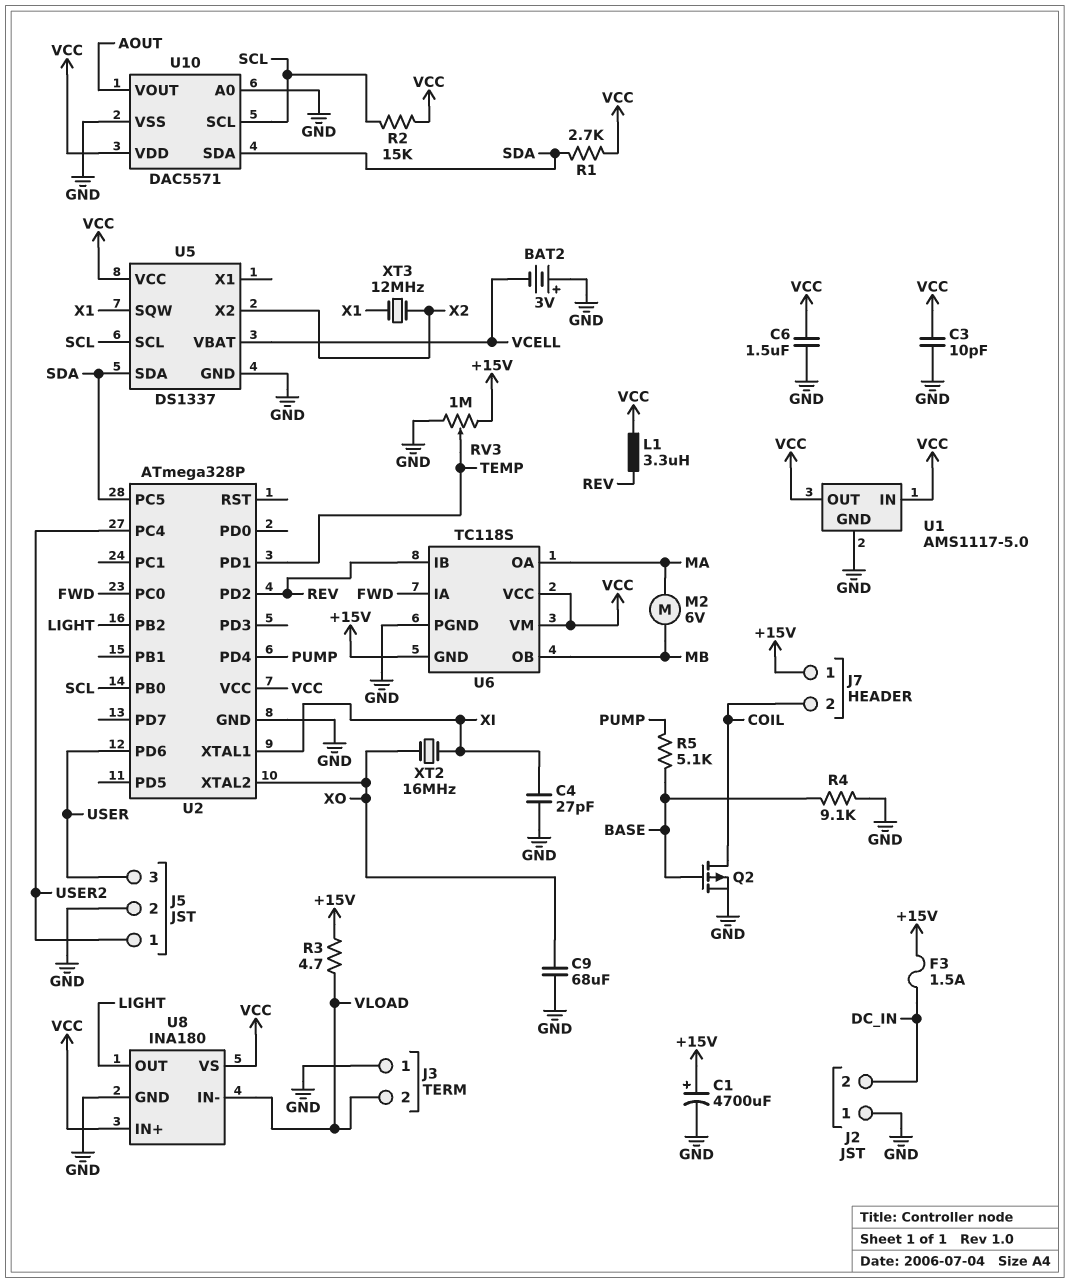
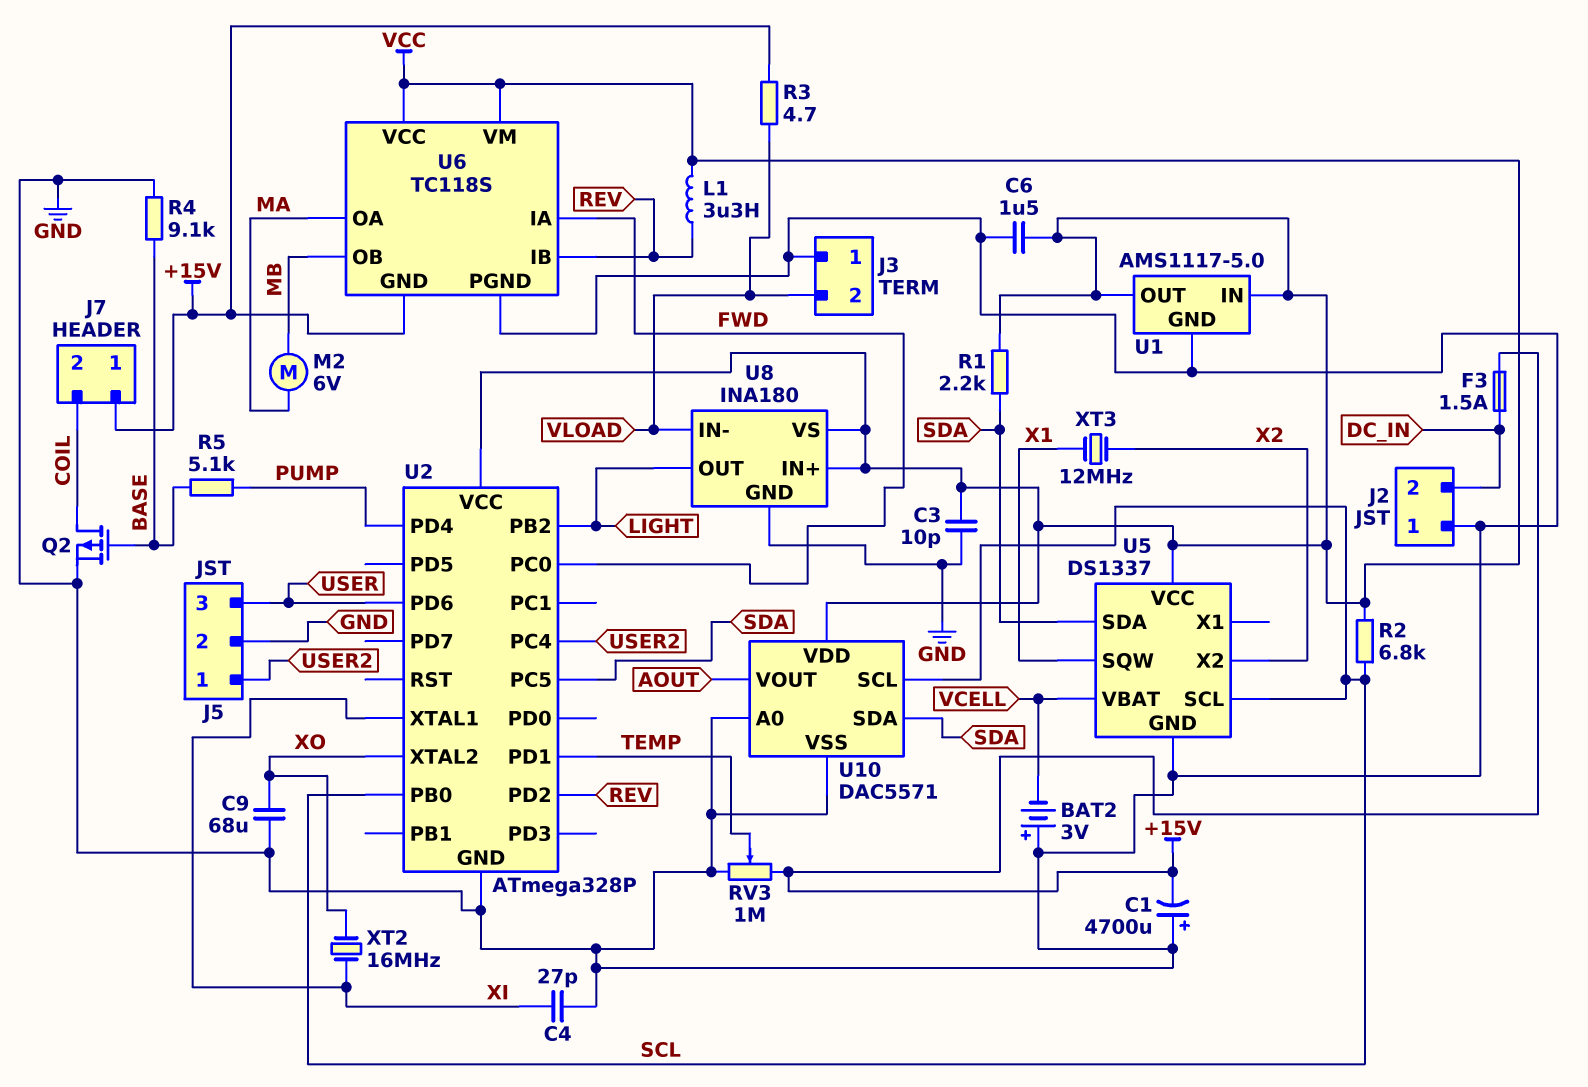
C1: 4700uF (plus +15V, minus GND) -> 4700uF (plus GND, minus +15V)
R1: 2.7k (SDA, VCC) -> 2.2k (SDA, VCC)
R2: 15k (SCL, VCC) -> 6.8k (SCL, VCC)

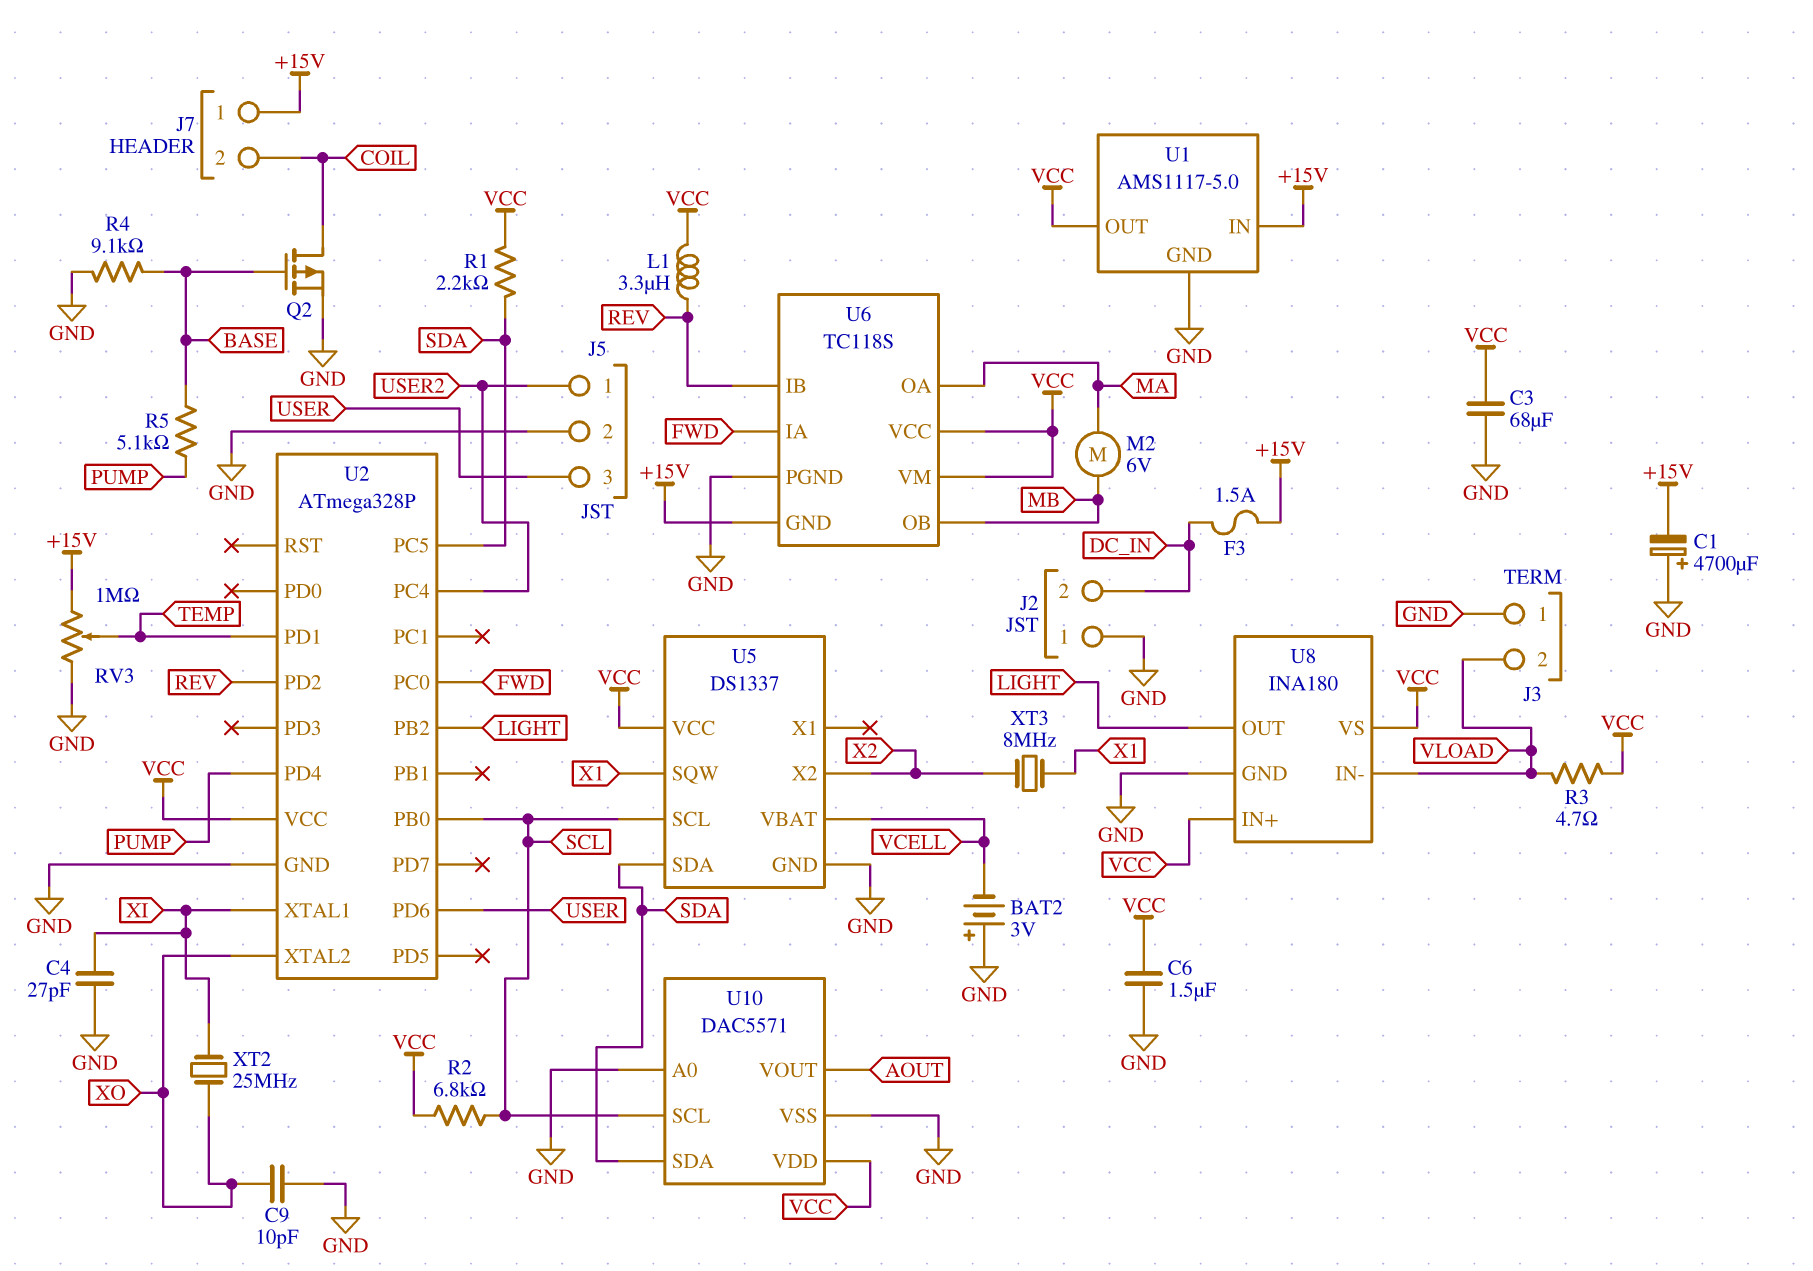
C3: 10pF (GND, VCC) -> 68uF (GND, VCC)
C9: 68uF (GND, XO) -> 10pF (GND, XO)
R3: 4.7 (+15V, VLOAD) -> 4.7 (VCC, VLOAD)
U1 pin IN: VCC -> +15V
XT2: 16MHz (XI, XO) -> 25MHz (XI, XO)
XT3: 12MHz (X1, X2) -> 8MHz (X1, X2)

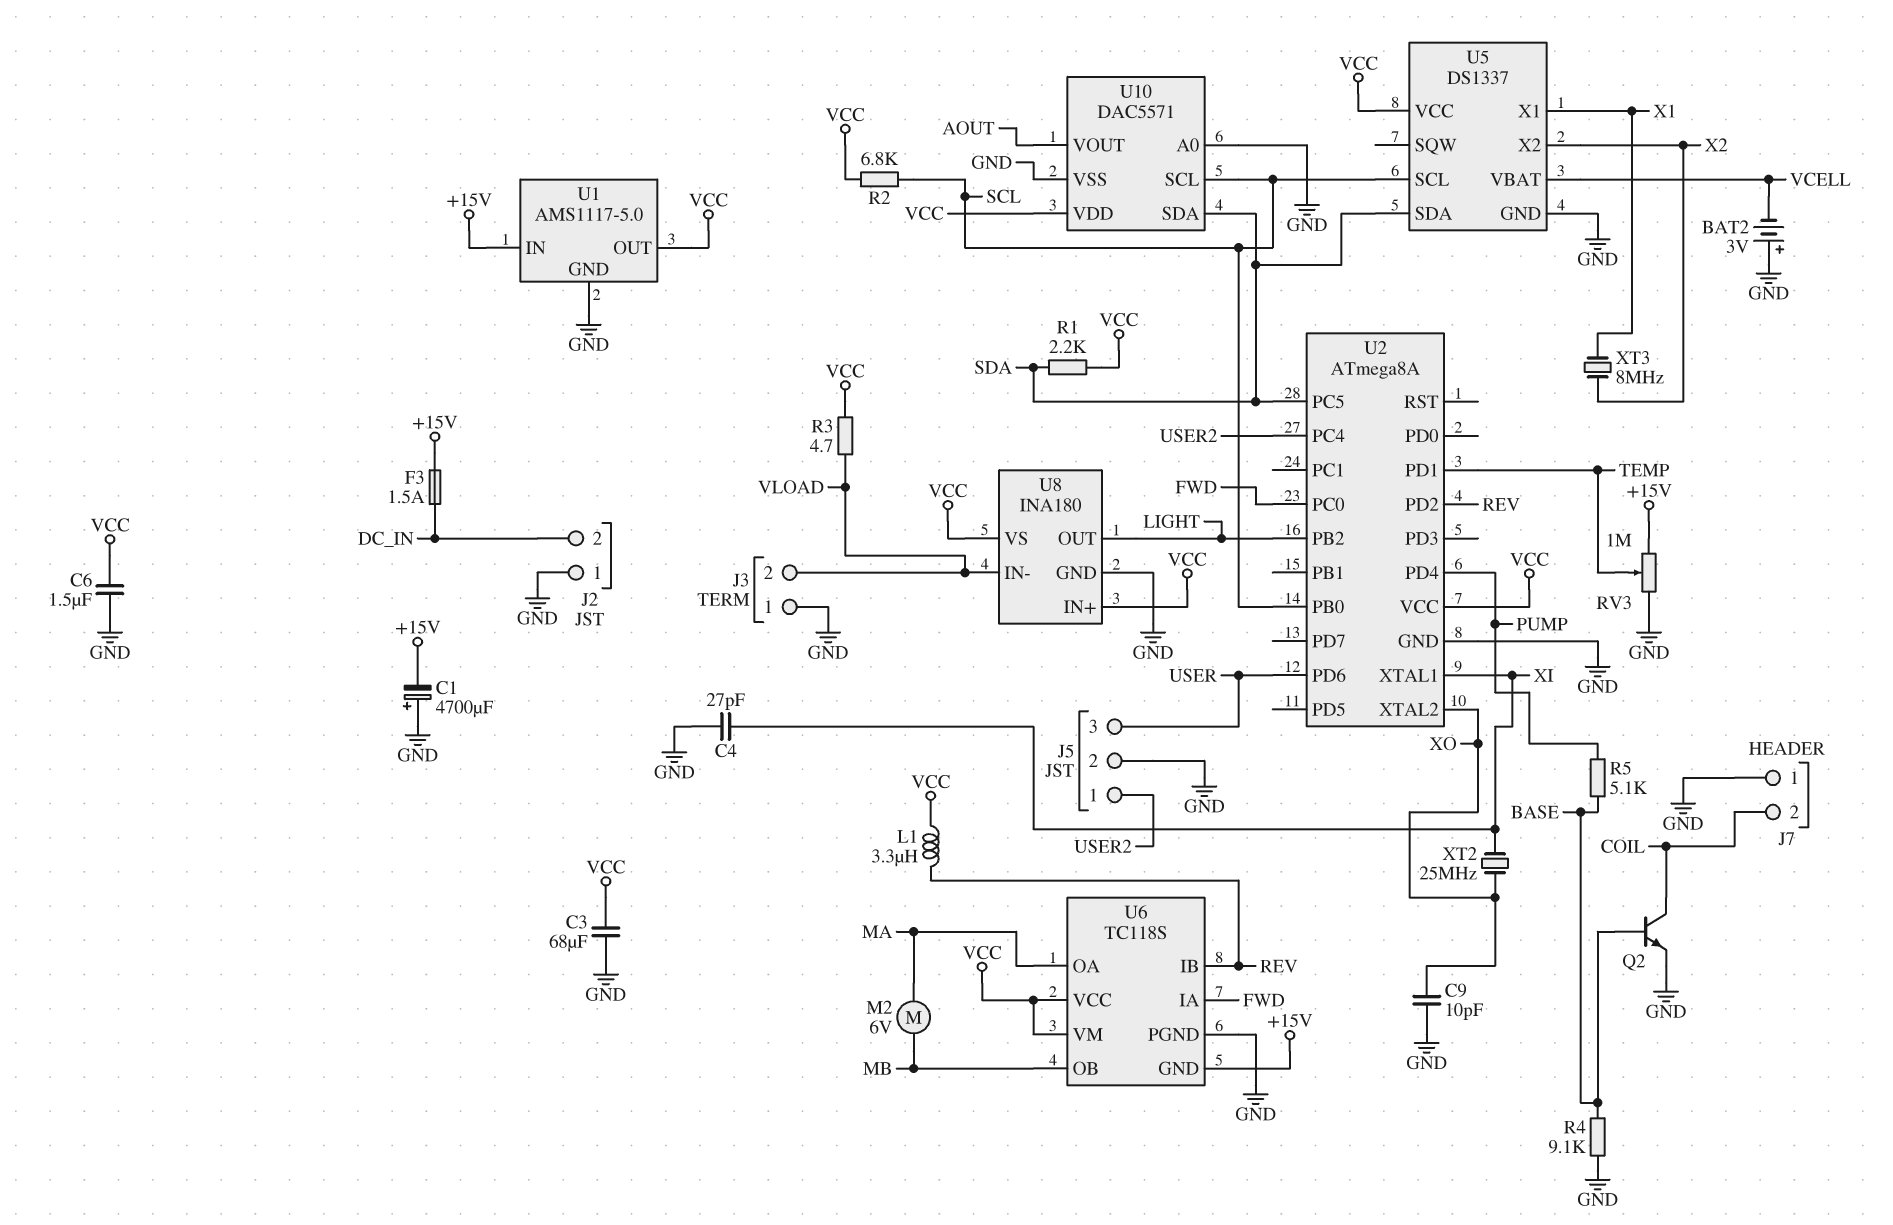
J7 pin 1: +15V -> GND
Q2: PMOS (G BASE, D COIL, S GND) -> NPN (B BASE, C COIL, E GND)
U2: ATmega328P -> ATmega8A
U5 pin SQW: X1 -> none
U5 pin X1: none -> X1

